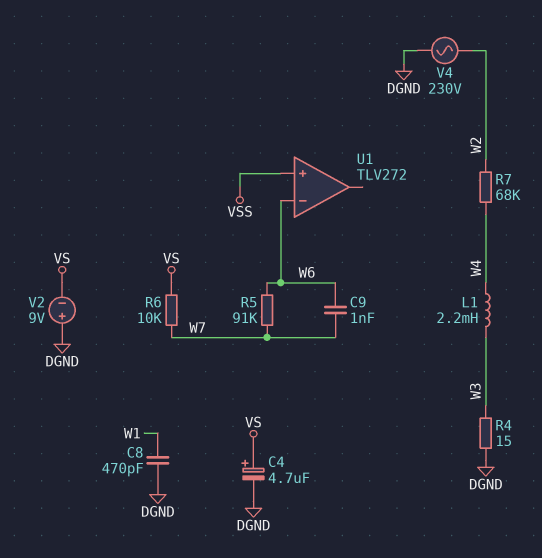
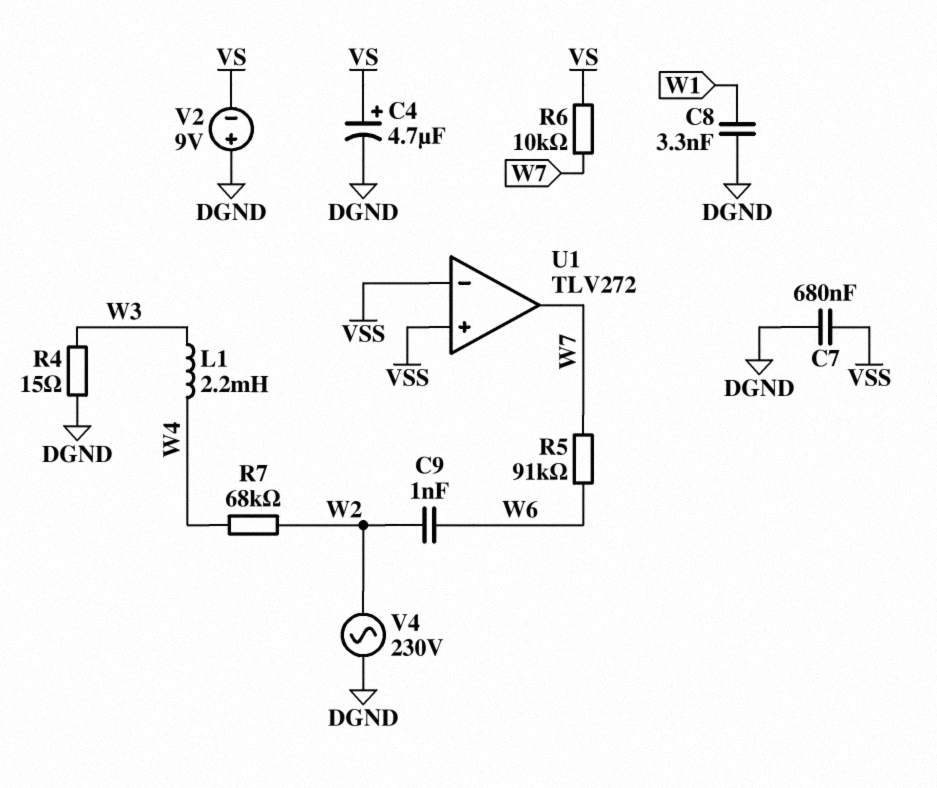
C7: none -> 680nF (DGND, VSS)
C8: 470pF (DGND, W1) -> 3.3nF (DGND, W1)
C9: 1nF (W6, W7) -> 1nF (W2, W6)
U1 pin in-: W6 -> VSS
U1 pin out: none -> W7

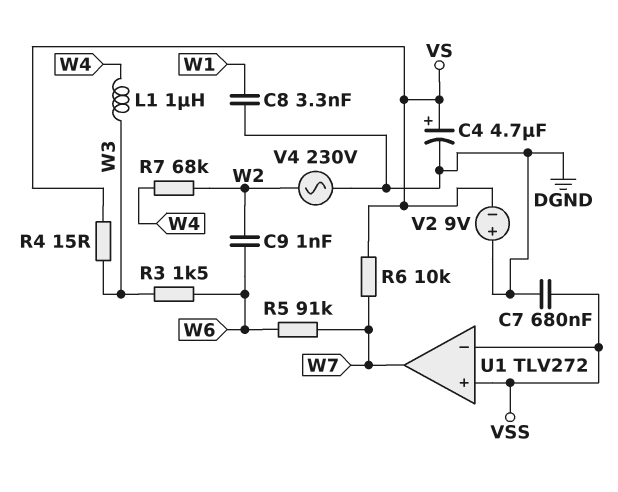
L1: 2.2mH (W3, W4) -> 1uH (W3, W4)
R3: none -> 1.5k (W3, W6)
R4: 15 (DGND, W3) -> 15 (VS, W3)

